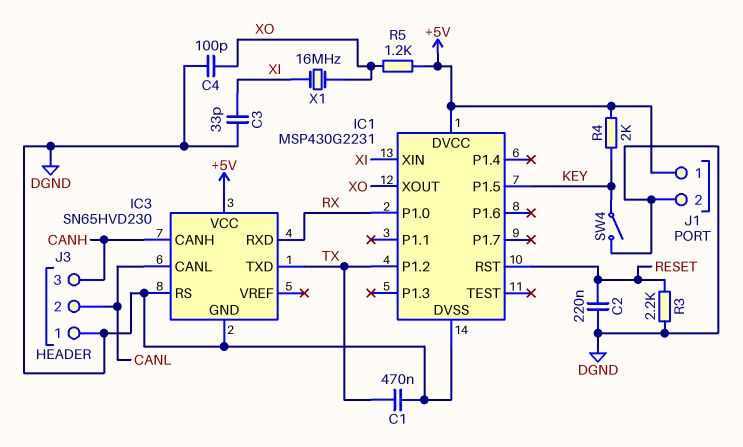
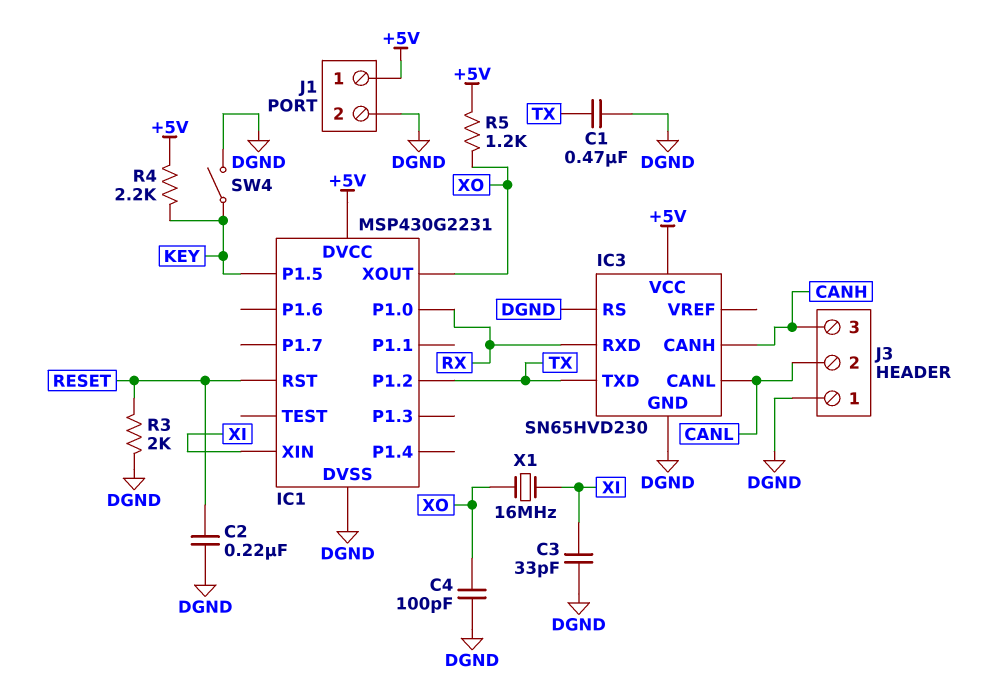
R3: 2.2k (DGND, RESET) -> 2k (DGND, RESET)
R4: 2k (+5V, KEY) -> 2.2k (+5V, KEY)

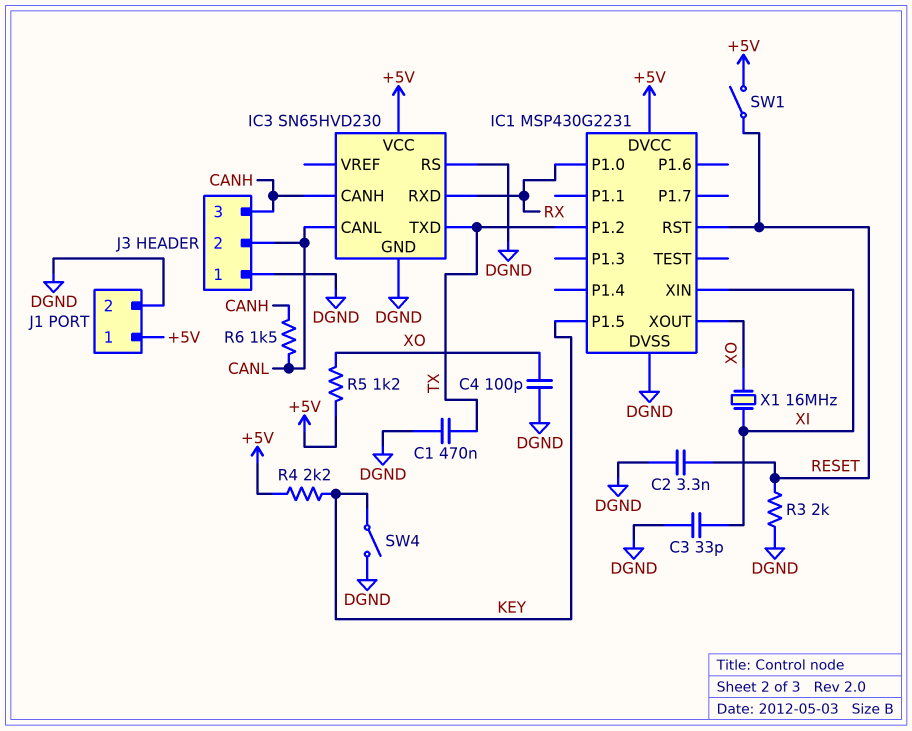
C2: 220nF (DGND, RESET) -> 3.3nF (DGND, RESET)
R6: none -> 1.5k (CANH, CANL)
SW1: none -> switch (+5V, RESET)

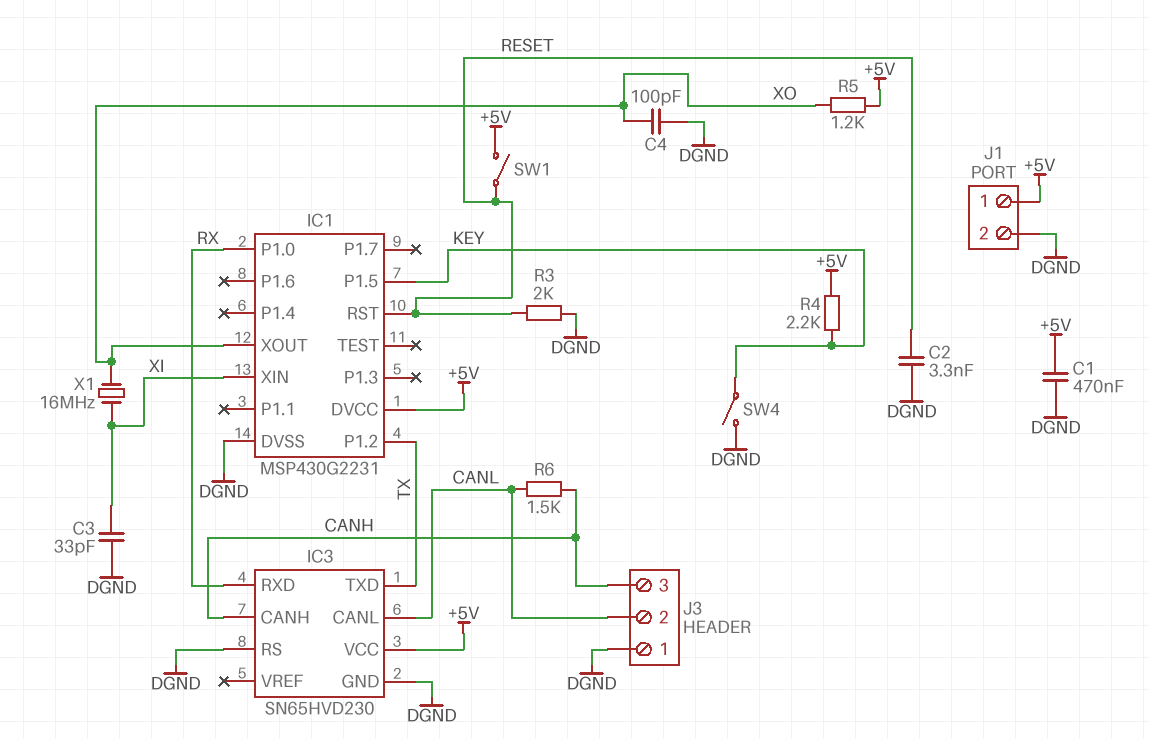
C1: 470nF (DGND, TX) -> 470nF (+5V, DGND)

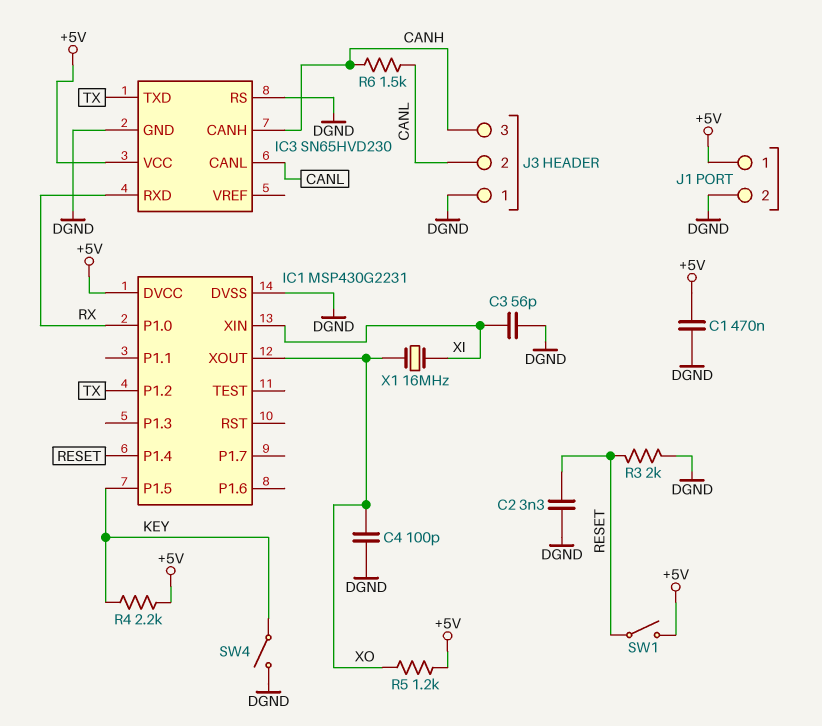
C3: 33pF (DGND, XI) -> 56pF (DGND, XI)
IC1 pin P1.4: none -> RESET
IC1 pin RST: RESET -> none

